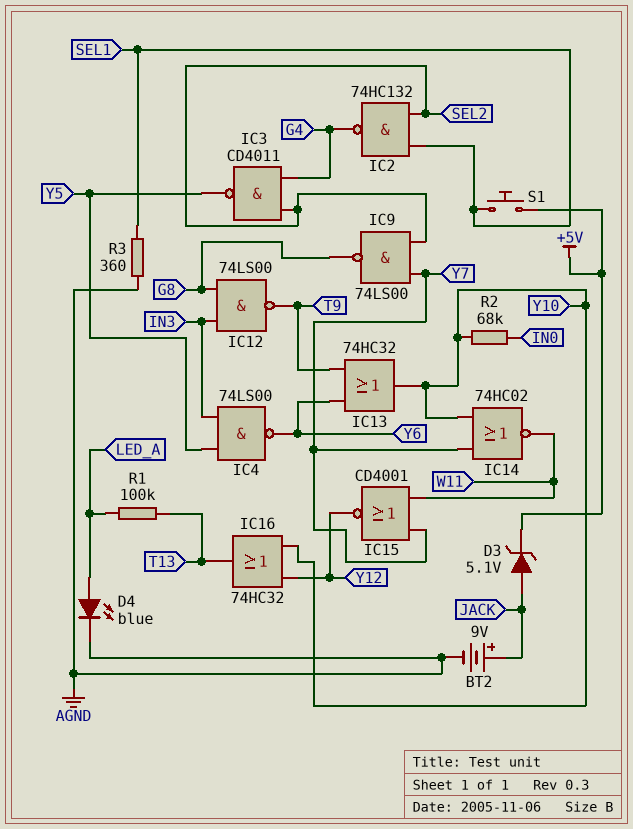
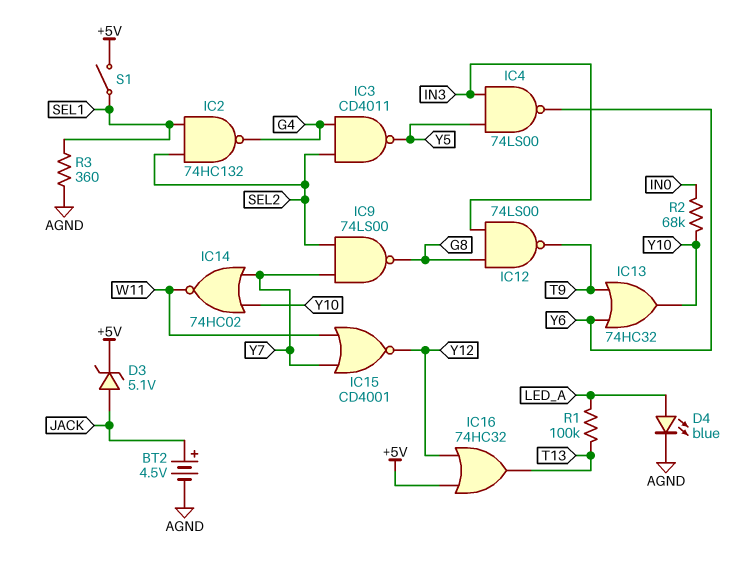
BT2: 9V (plus JACK, minus AGND) -> 4.5V (plus JACK, minus AGND)
IC16: OR 74HC32 (in Y10, in Y12, out T13) -> OR 74HC32 (in +5V, in Y12, out T13)
S1: button (+5V, SEL1) -> switch (+5V, SEL1)

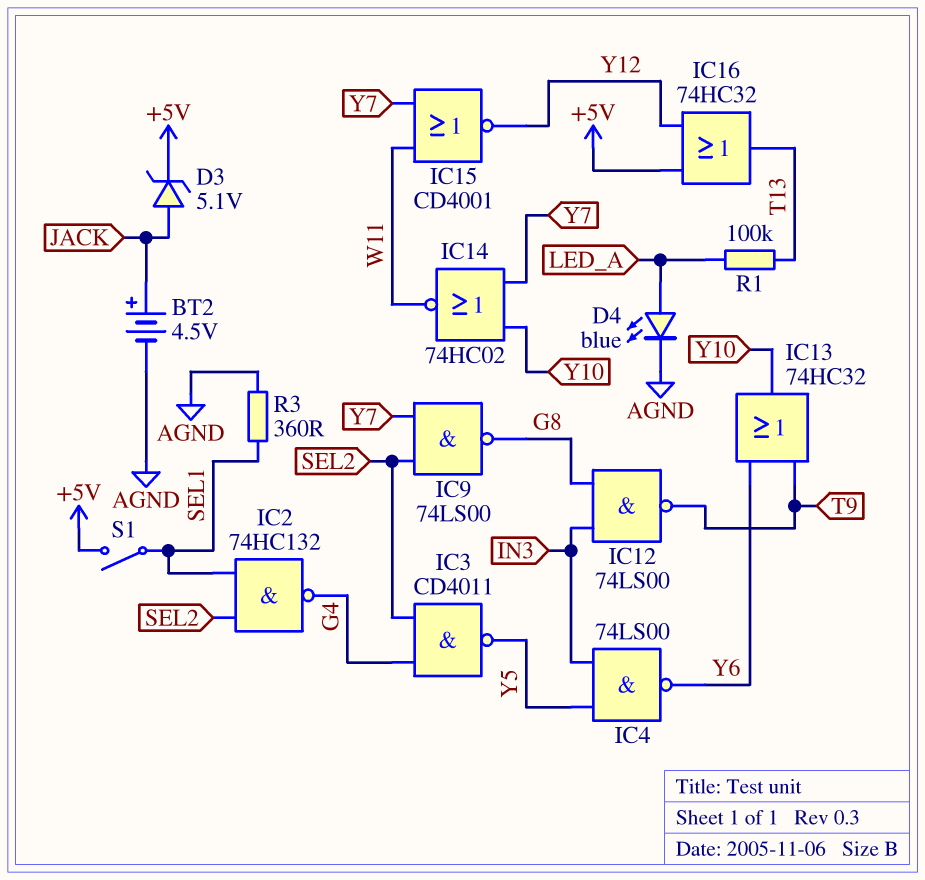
R2: 68k (IN0, Y10) -> none

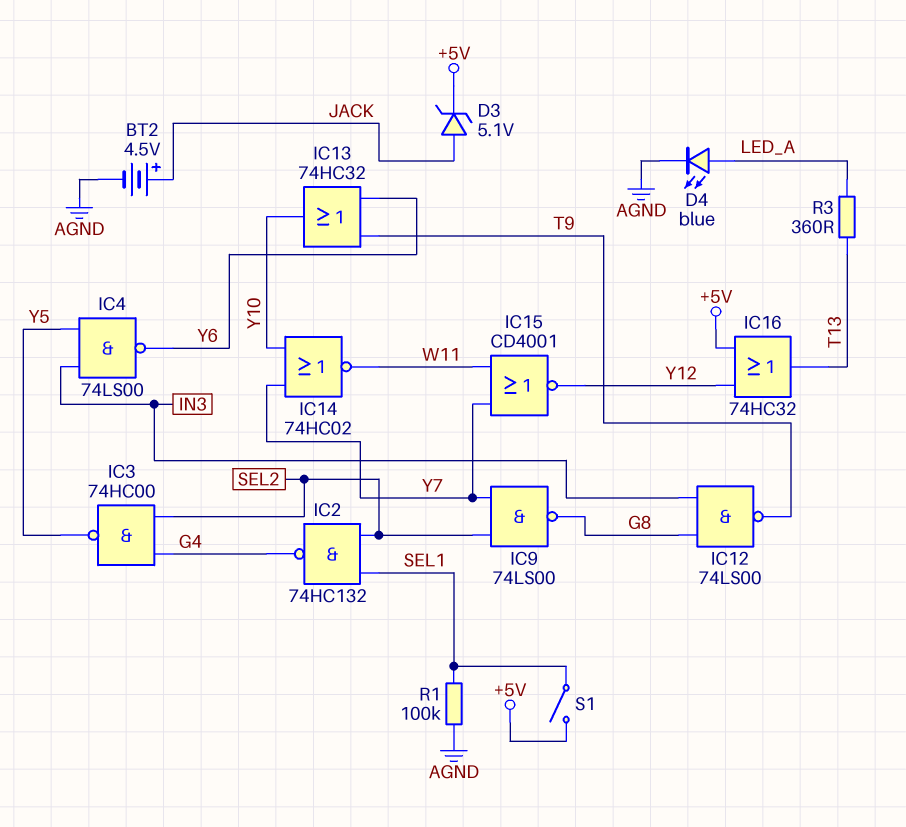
IC3: NAND CD4011 (in G4, in SEL2, out Y5) -> NAND 74HC00 (in G4, in SEL2, out Y5)
R1: 100k (LED_A, T13) -> 100k (AGND, SEL1)
R3: 360 (AGND, SEL1) -> 360 (LED_A, T13)

